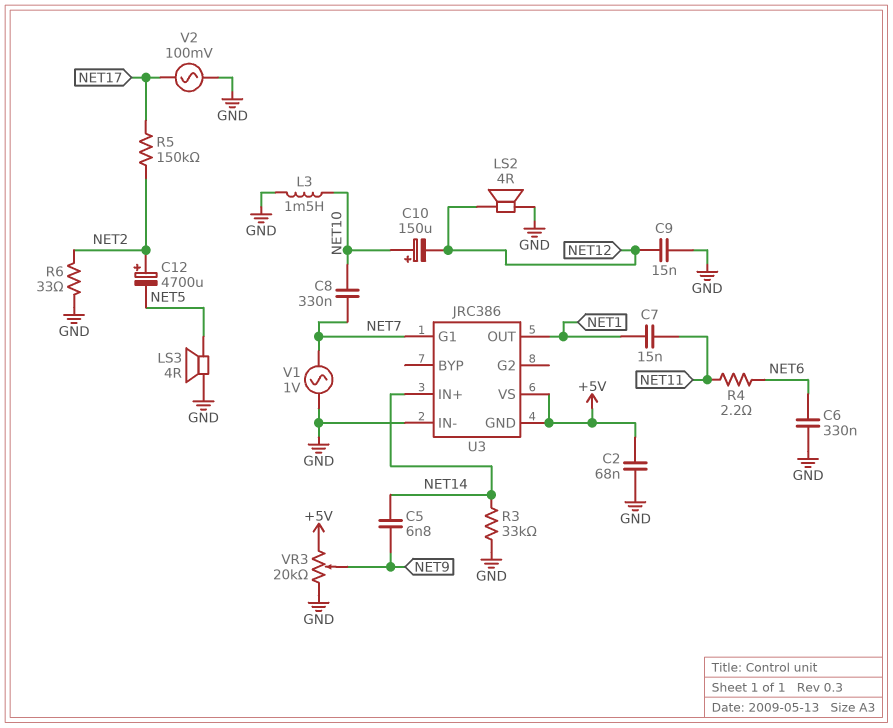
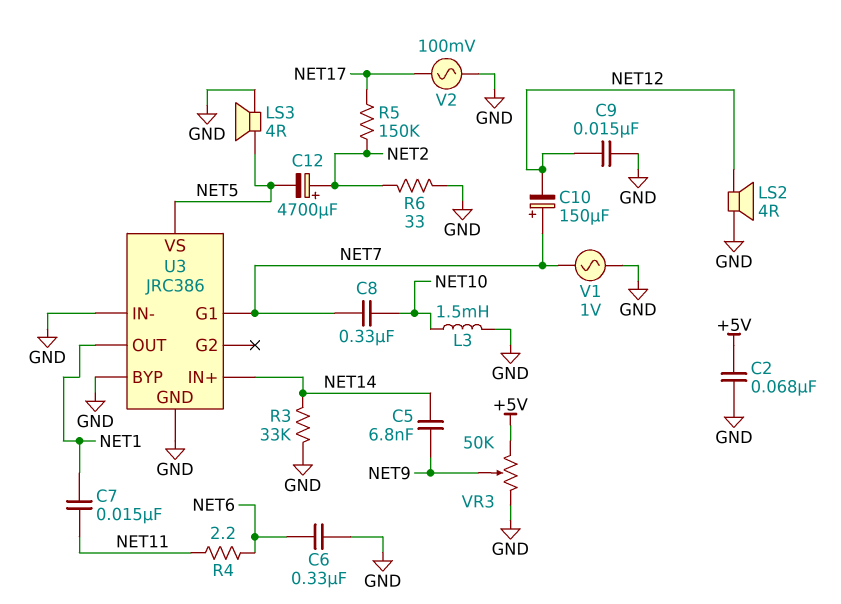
C10: 150uF (plus NET10, minus NET12) -> 150uF (plus NET7, minus NET12)
U3 pin BYP: none -> GND
U3 pin GND: +5V -> GND
U3 pin VS: +5V -> NET5
VR3: 20k (+5V, GND, wiper NET9) -> 50k (+5V, GND, wiper NET9)

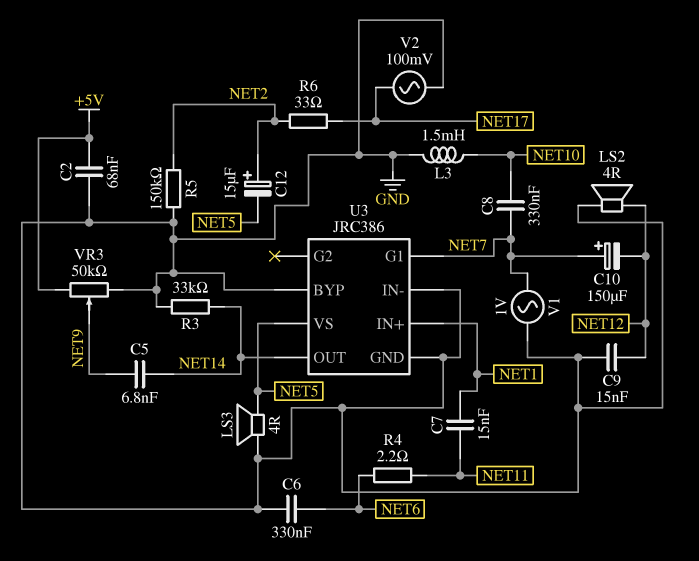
C12: 4700uF (plus NET2, minus NET5) -> 15uF (plus NET2, minus NET5)
R5: 150k (NET2, NET17) -> 150k (GND, NET2)
R6: 33 (GND, NET2) -> 33 (NET2, NET17)
U3 pin IN+: NET14 -> NET1
U3 pin OUT: NET1 -> NET14

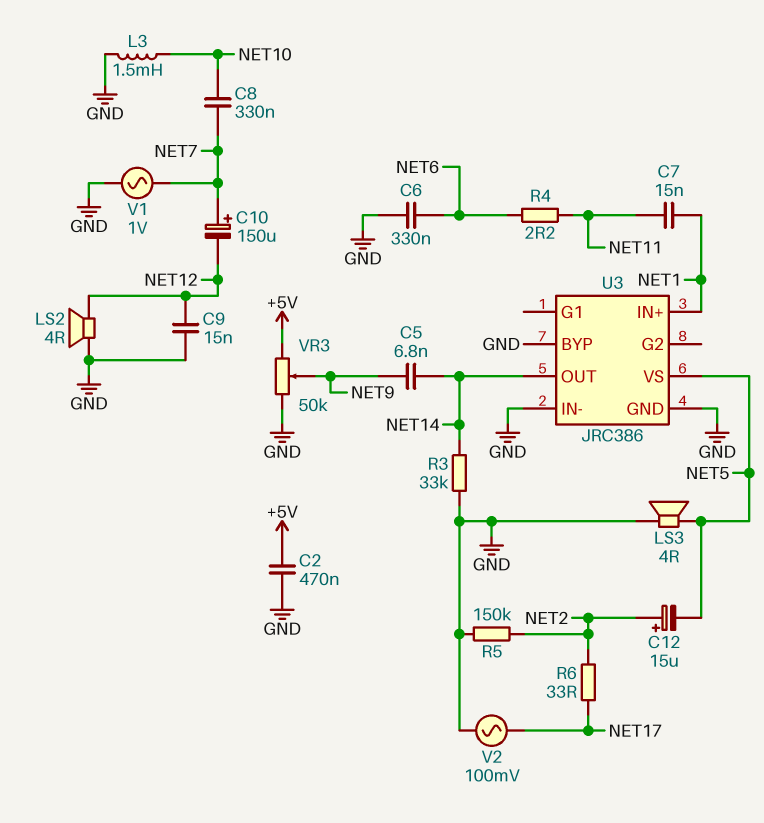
C2: 68nF (+5V, GND) -> 470nF (+5V, GND)
U3 pin G1: NET7 -> none

